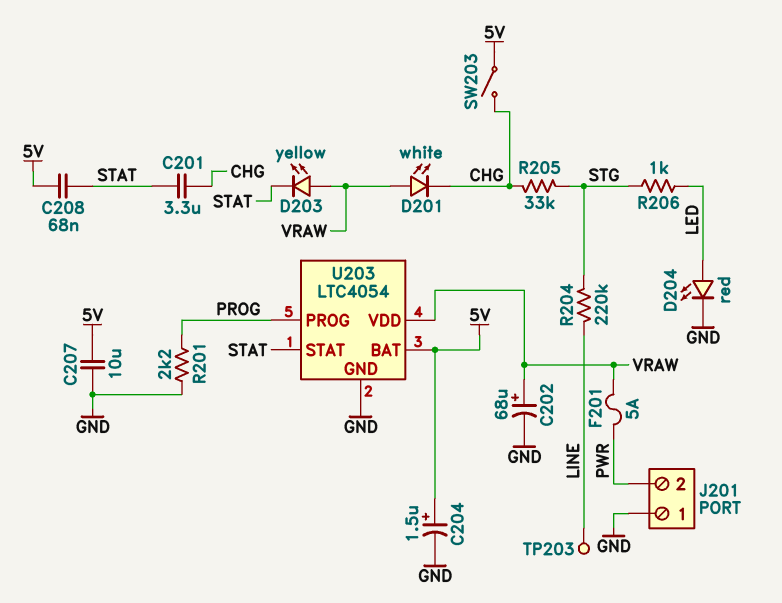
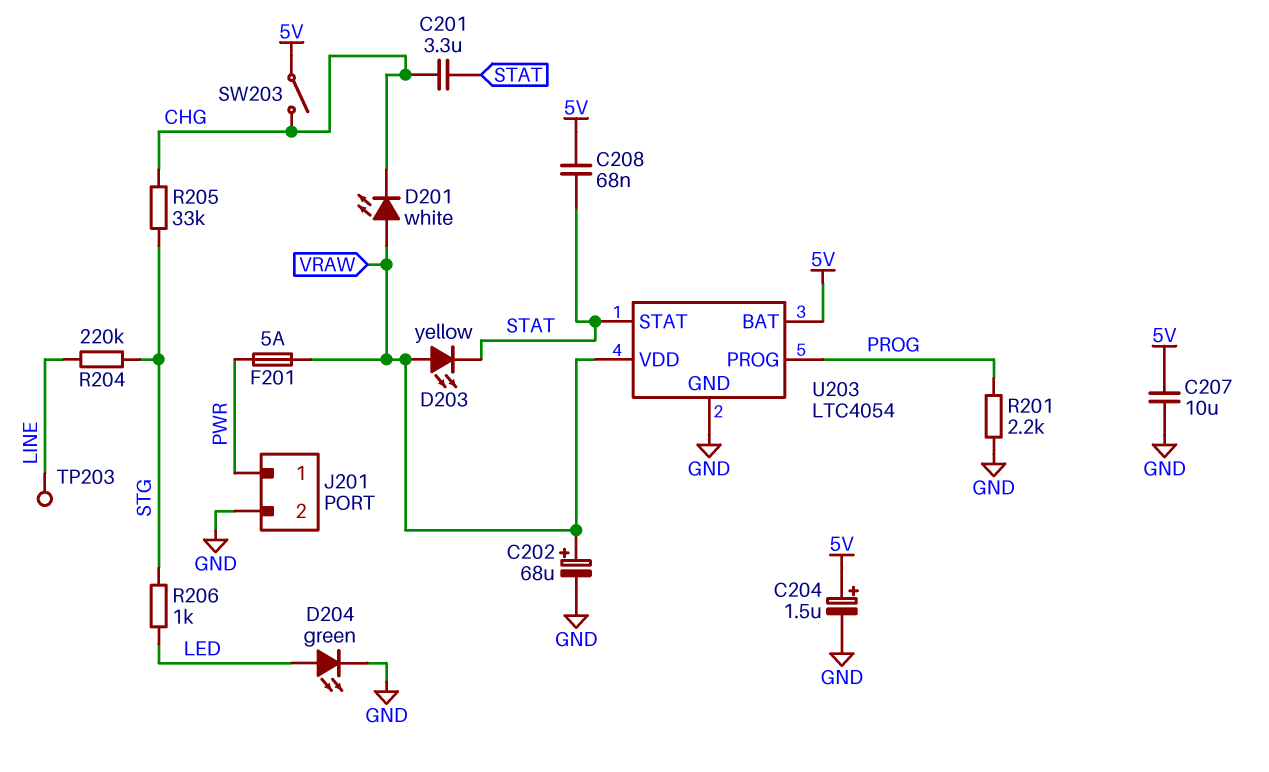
D204: LED red (A LED, K GND) -> LED green (A LED, K GND)
J201 pin 1: GND -> PWR
J201 pin 2: PWR -> GND

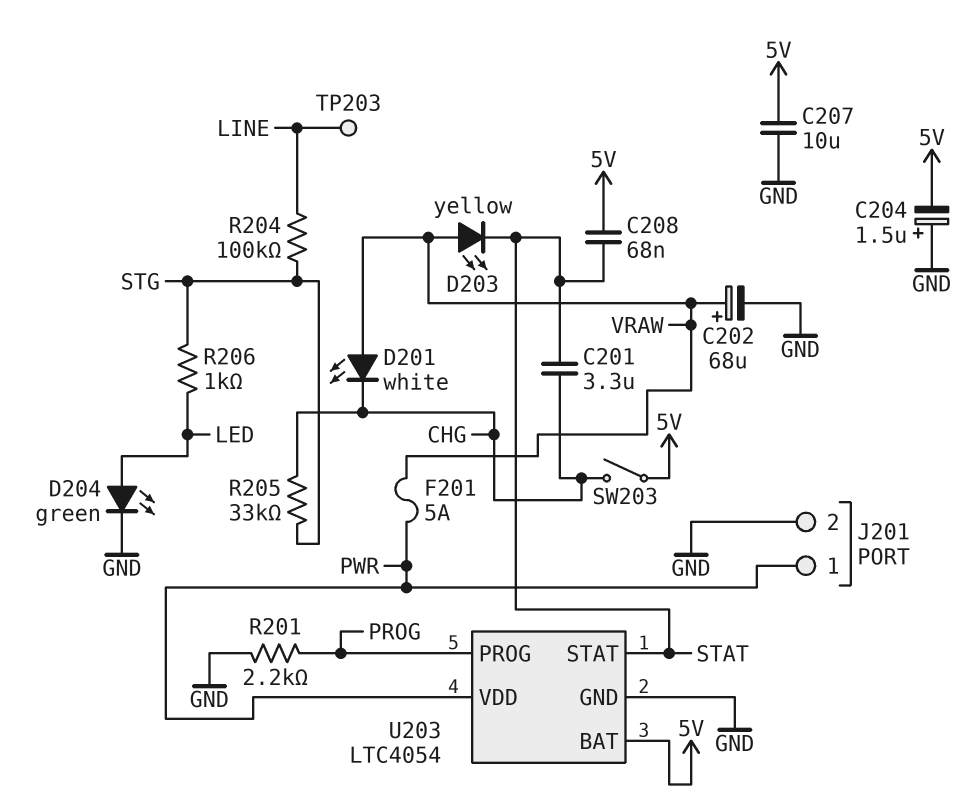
C204: 1.5uF (plus 5V, minus GND) -> 1.5uF (plus GND, minus 5V)
R204: 220k (LINE, STG) -> 100k (LINE, STG)
U203 pin VDD: VRAW -> PWR

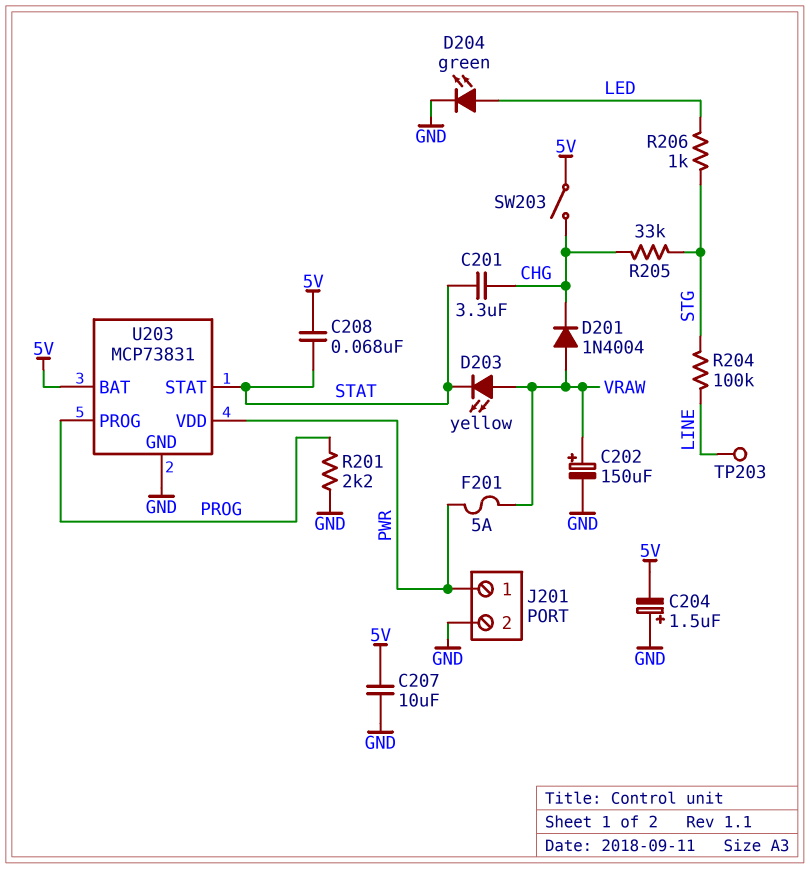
C202: 68uF (plus VRAW, minus GND) -> 150uF (plus VRAW, minus GND)
D201: LED white (A VRAW, K CHG) -> diode 1N4004 (A VRAW, K CHG)
U203: LTC4054 -> MCP73831

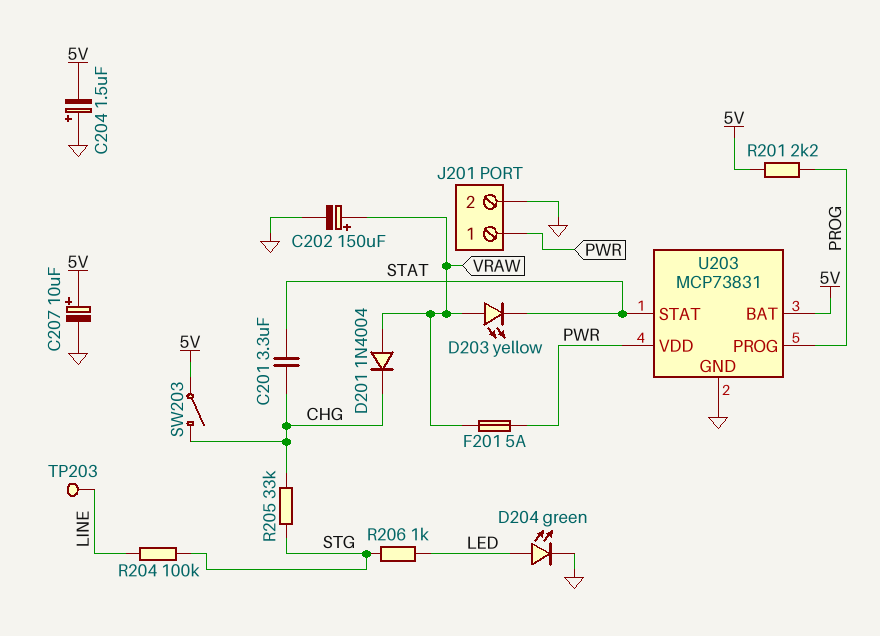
C207: 10uF (5V, GND) -> 10uF (plus 5V, minus GND)
C208: 68nF (5V, STAT) -> none
R201: 2.2k (GND, PROG) -> 2.2k (5V, PROG)

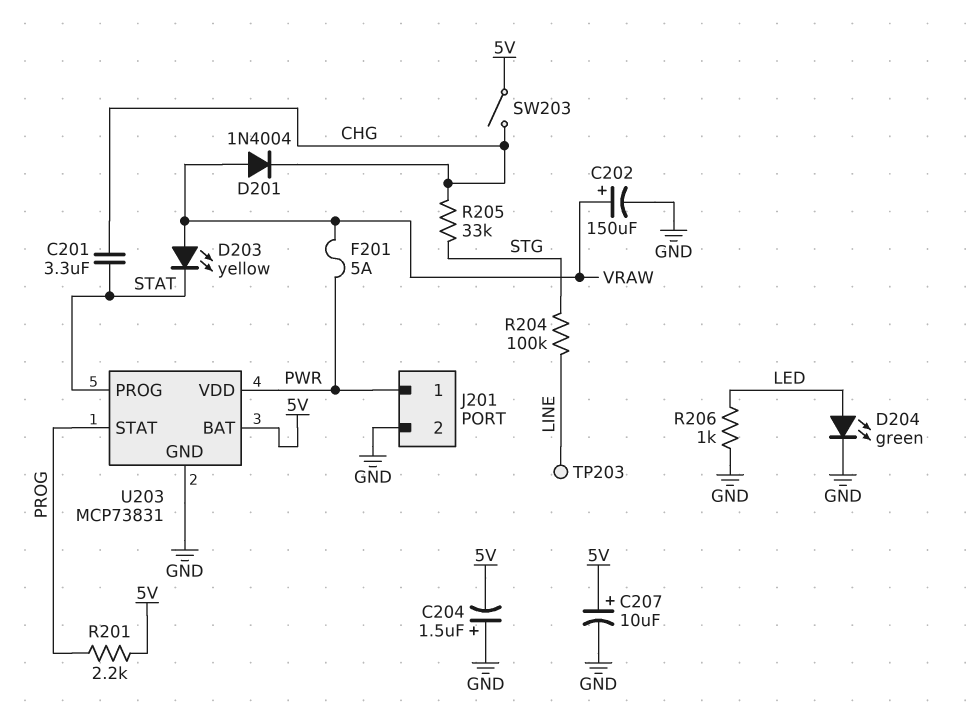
R206: 1k (LED, STG) -> 1k (GND, LED)
U203 pin PROG: PROG -> STAT
U203 pin STAT: STAT -> PROG

